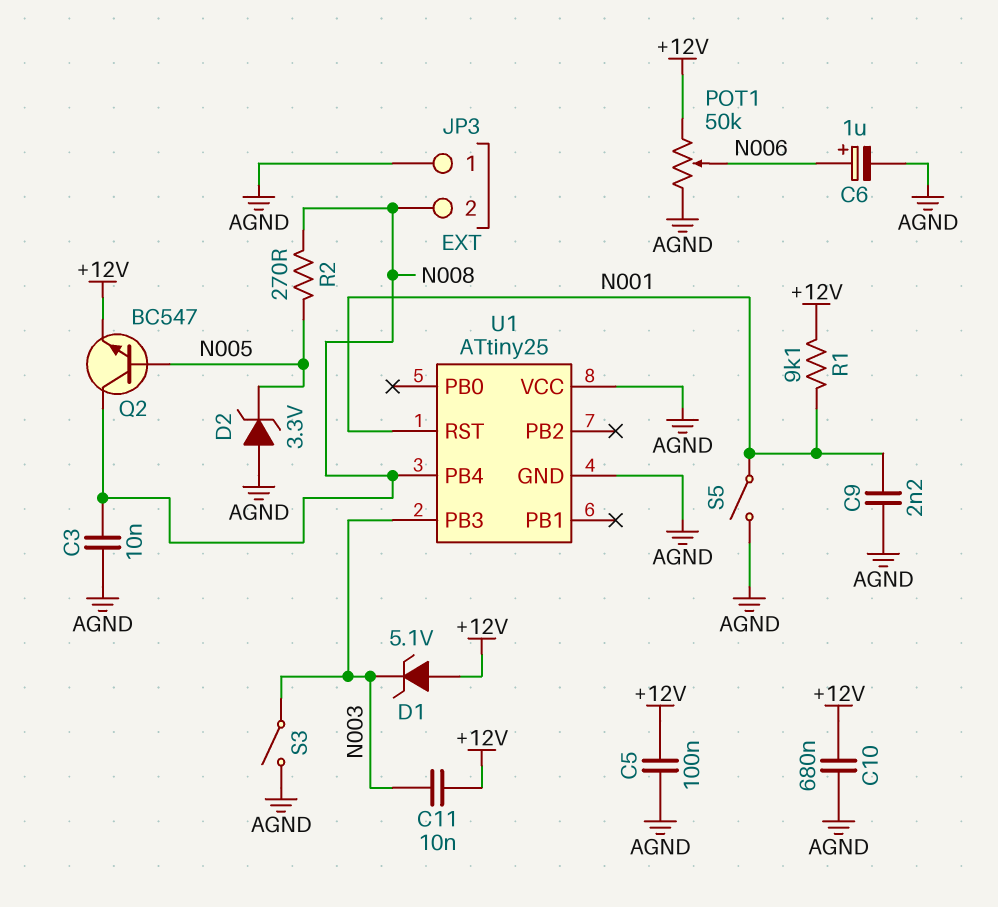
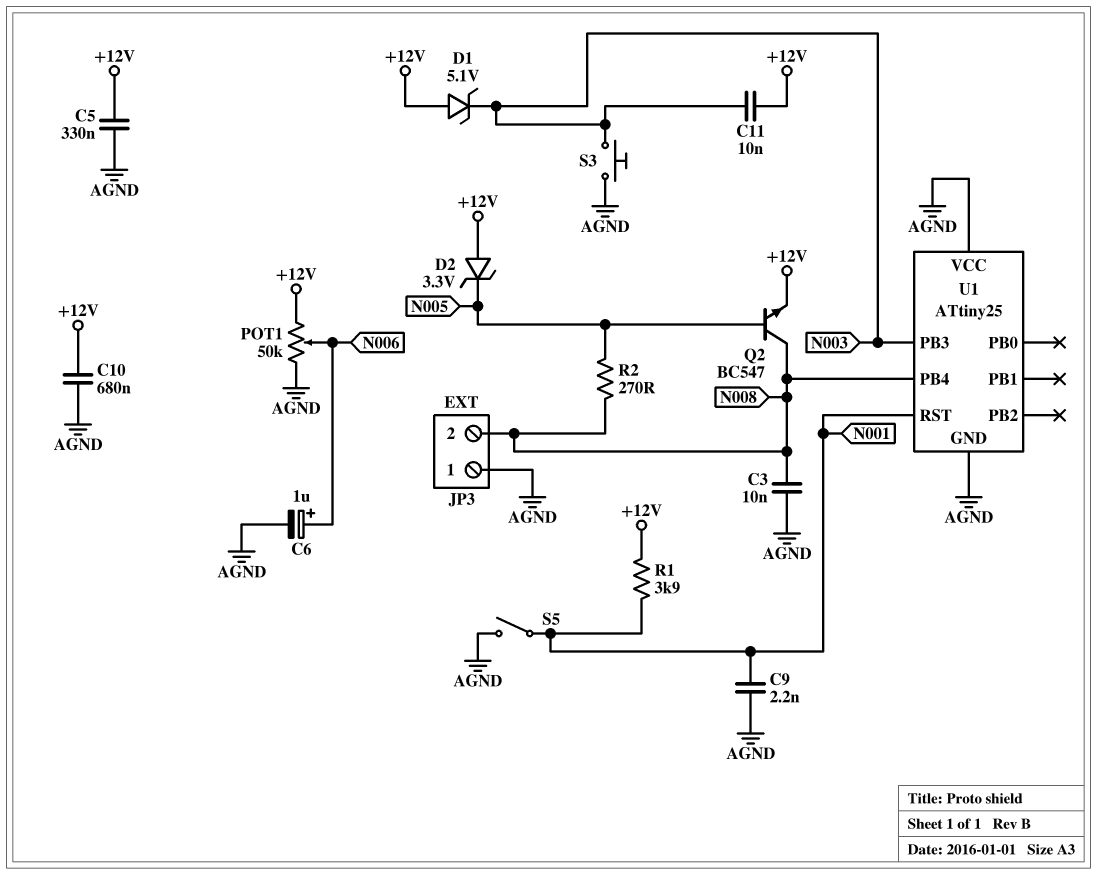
C5: 100nF (+12V, AGND) -> 330nF (+12V, AGND)
D2: zener 3.3V (A AGND, K N005) -> zener 3.3V (A +12V, K N005)
R1: 9.1k (+12V, N001) -> 3.9k (+12V, N001)
S3: switch (AGND, N003) -> button (AGND, N003)

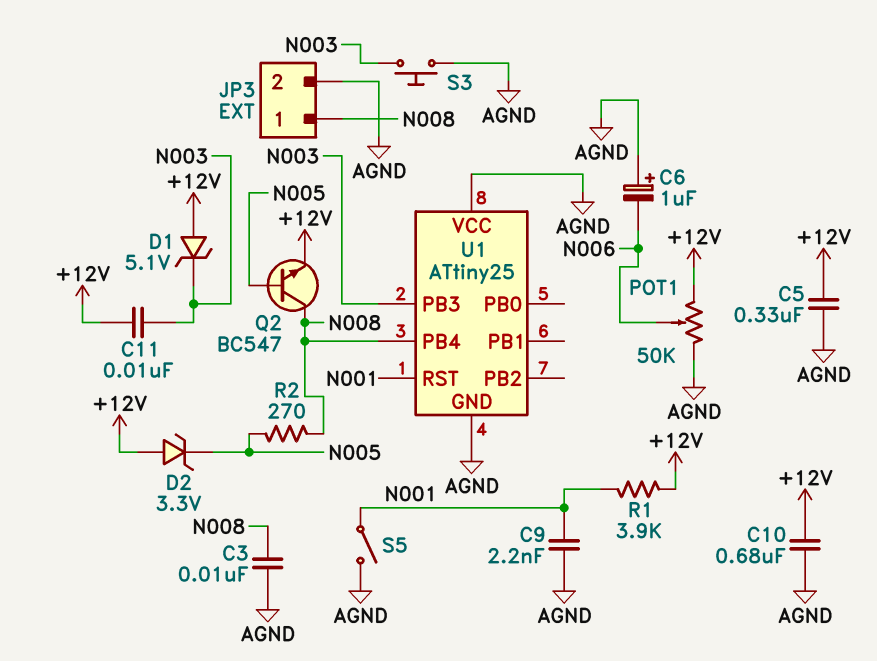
C6: 1uF (plus N006, minus AGND) -> 1uF (plus AGND, minus N006)
JP3 pin 1: AGND -> N008
JP3 pin 2: N008 -> AGND

